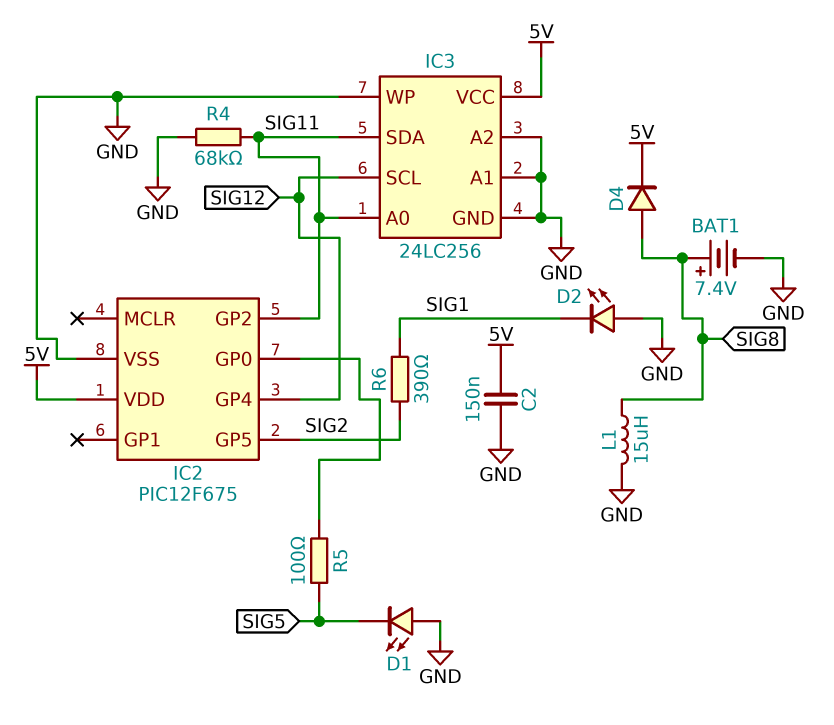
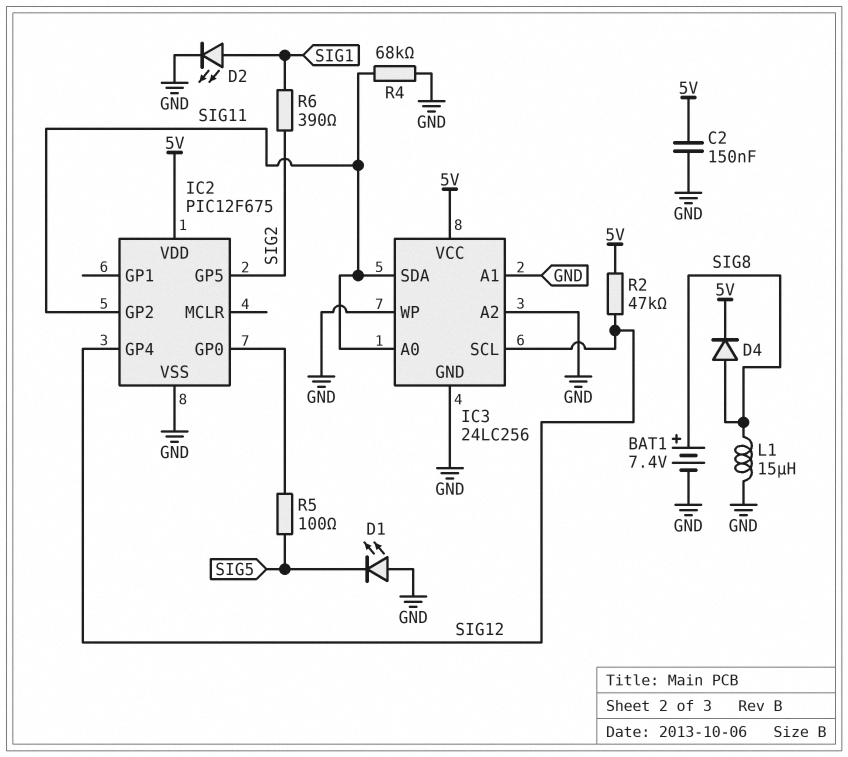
D2: LED (A GND, K SIG1) -> LED (A SIG1, K GND)
R2: none -> 47k (5V, SIG12)

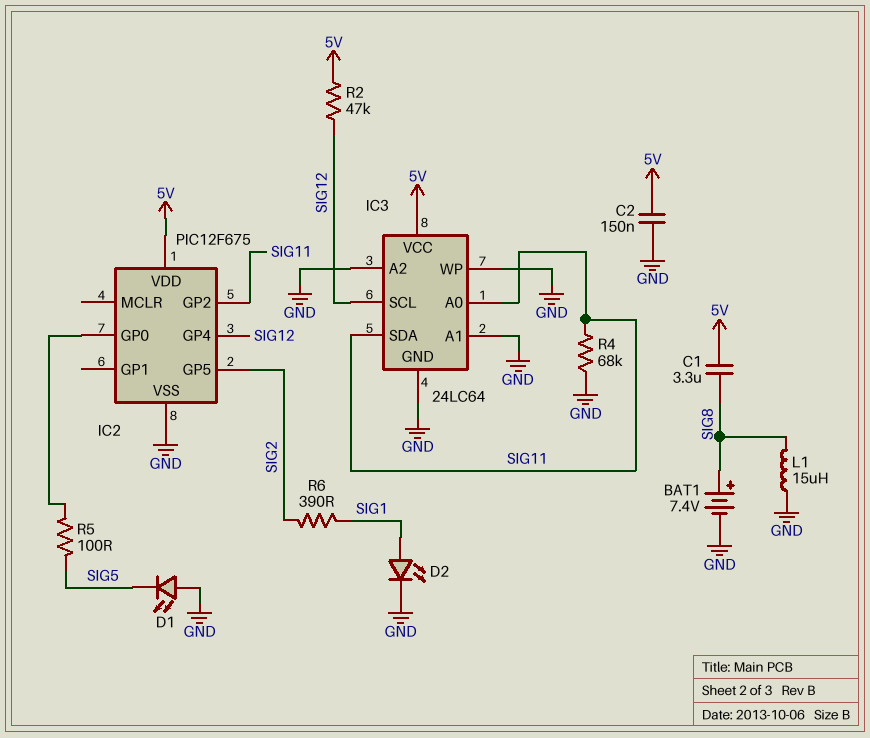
C1: none -> 3.3uF (5V, SIG8)
D4: diode (A SIG8, K 5V) -> none
IC3: 24LC256 -> 24LC64

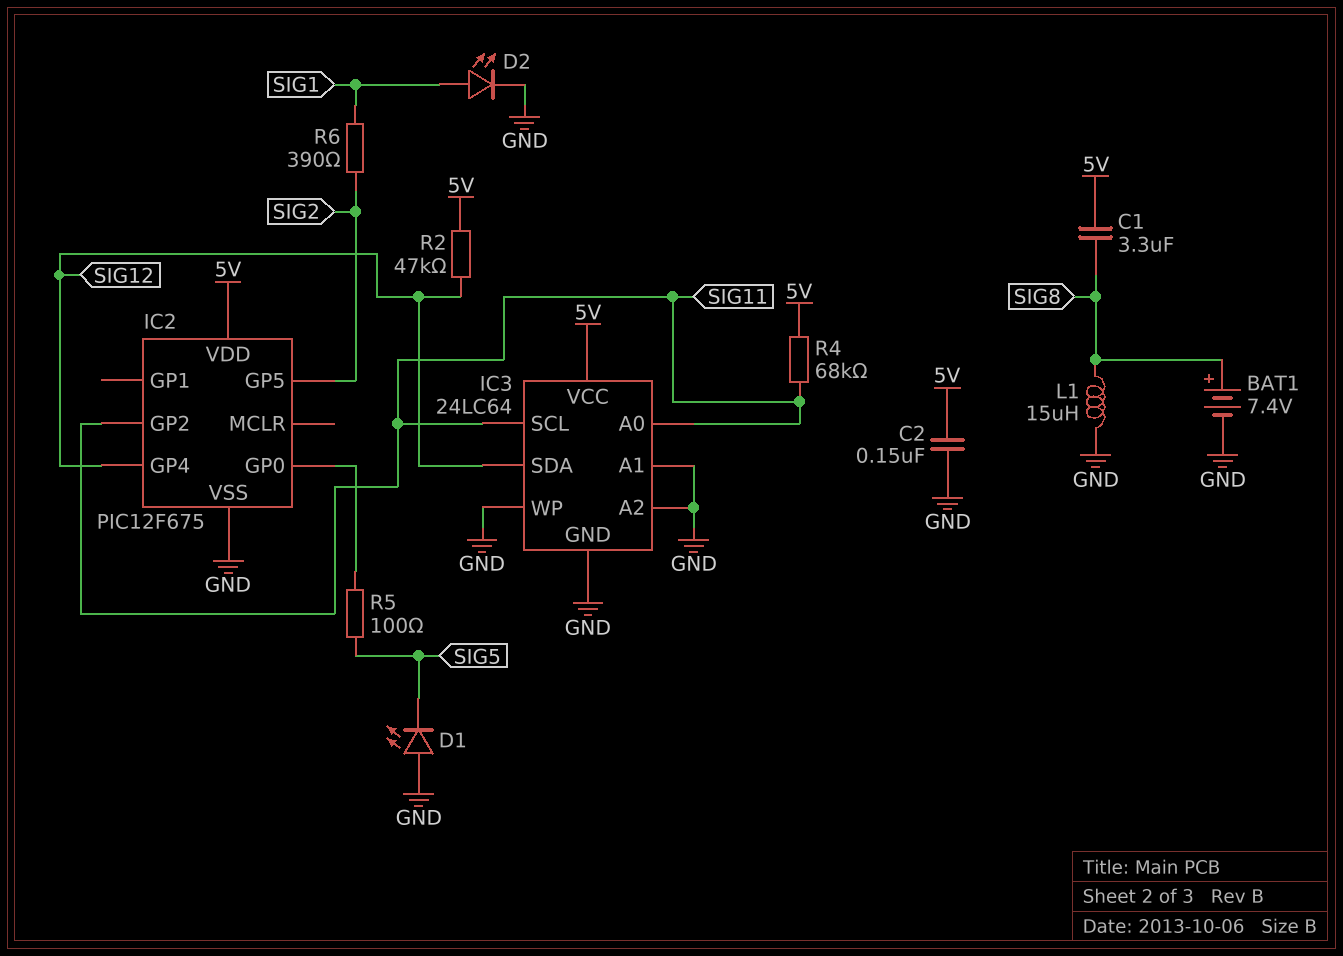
IC3 pin SCL: SIG12 -> SIG11
IC3 pin SDA: SIG11 -> SIG12
R4: 68k (GND, SIG11) -> 68k (5V, SIG11)

